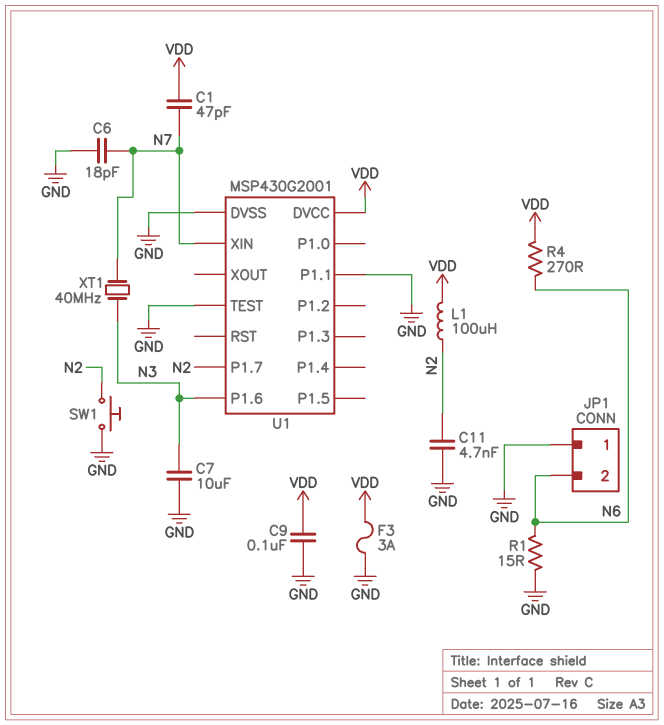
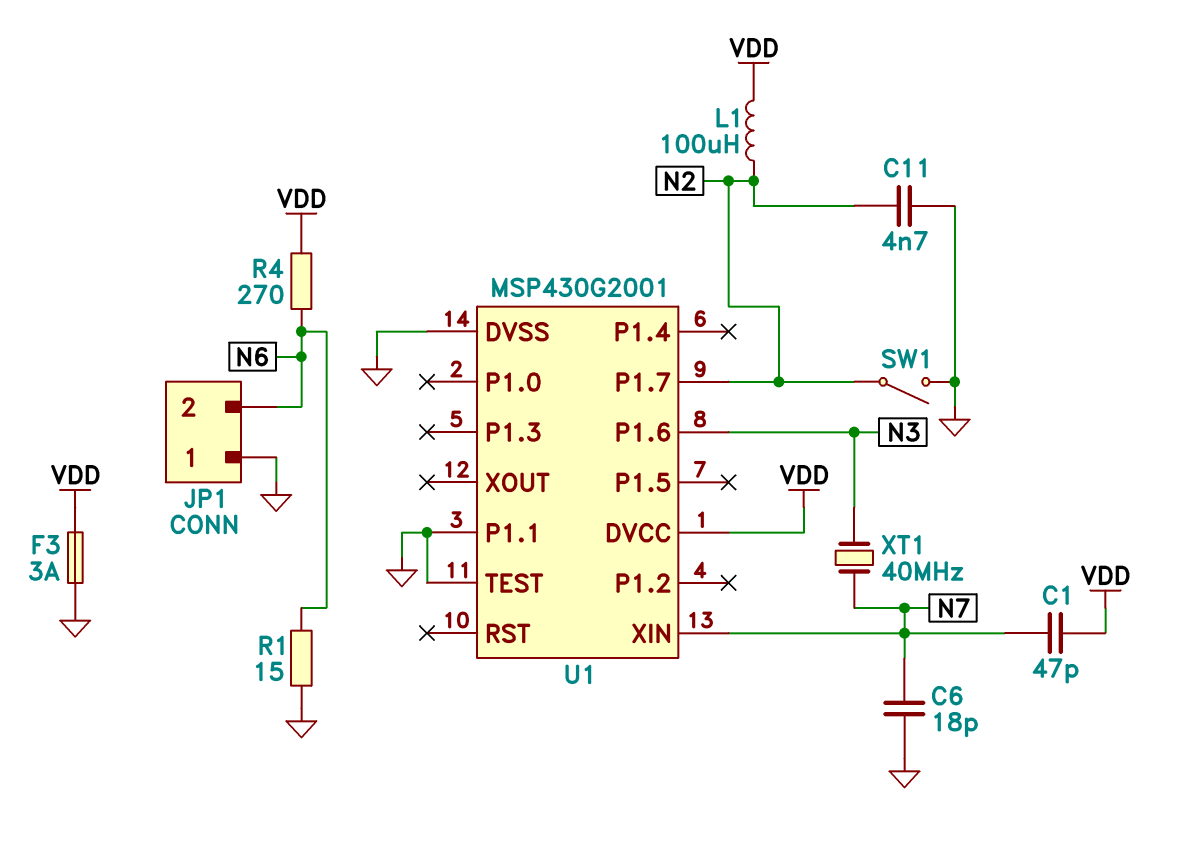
C7: 10uF (GND, N3) -> none
C9: 100nF (GND, VDD) -> none
SW1: button (GND, N2) -> switch (GND, N2)

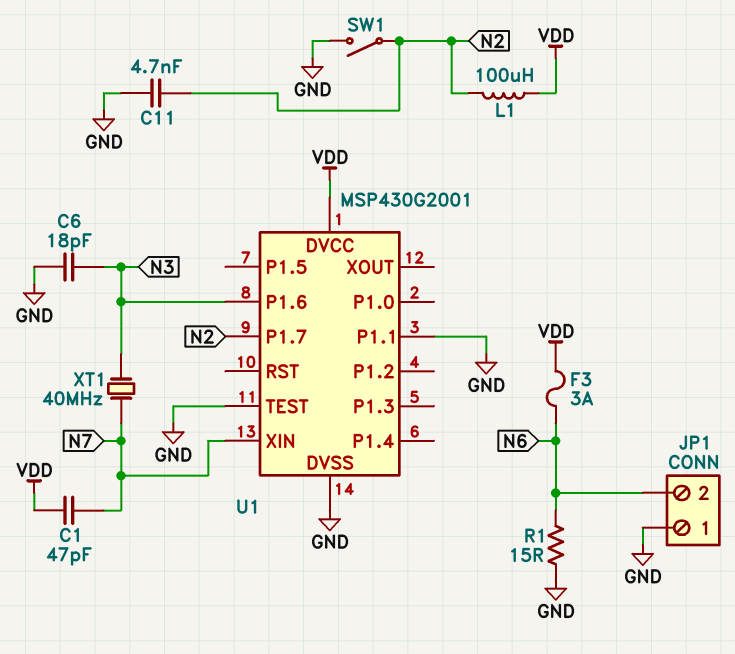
C6: 18pF (GND, N7) -> 18pF (GND, N3)
F3: 3A (GND, VDD) -> 3A (N6, VDD)
R4: 270 (N6, VDD) -> none

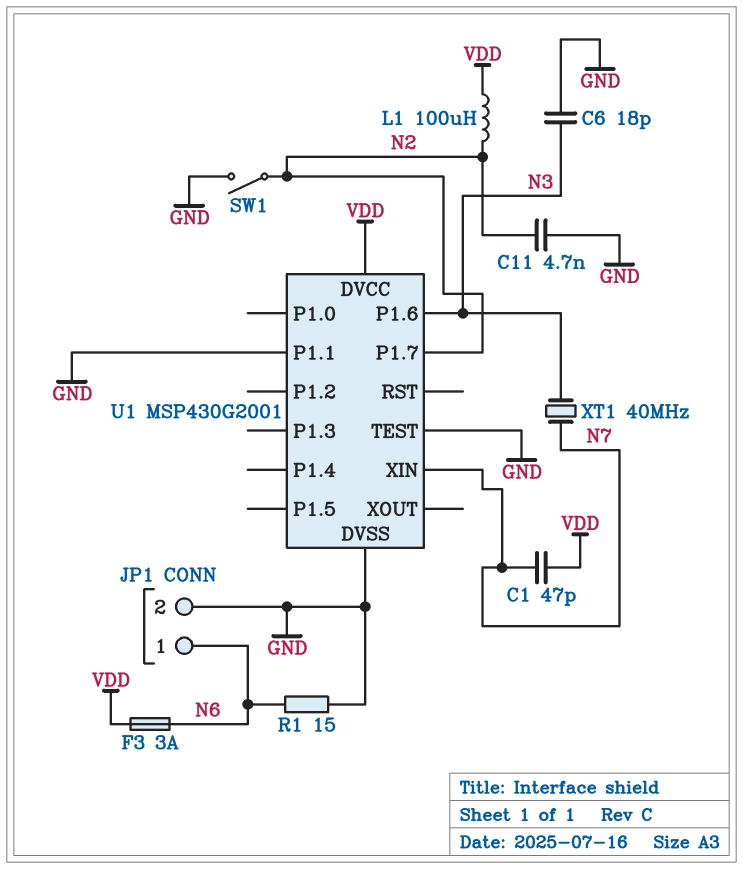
JP1 pin 1: GND -> N6
JP1 pin 2: N6 -> GND

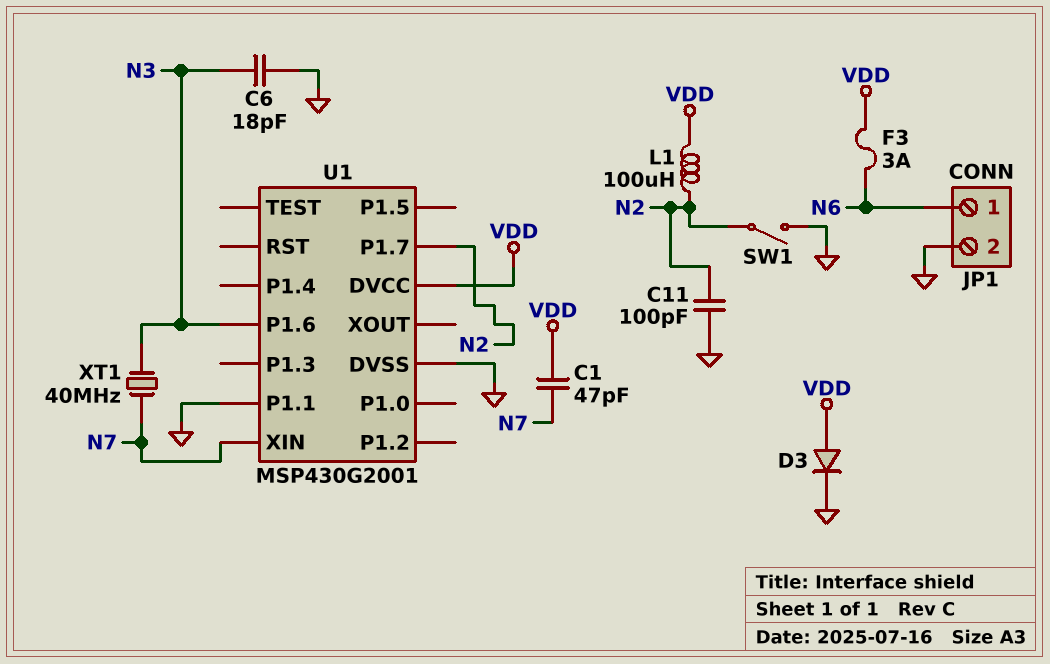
C11: 4.7nF (GND, N2) -> 100pF (GND, N2)
D3: none -> diode (A VDD, K GND)
R1: 15 (GND, N6) -> none
U1 pin TEST: GND -> none

